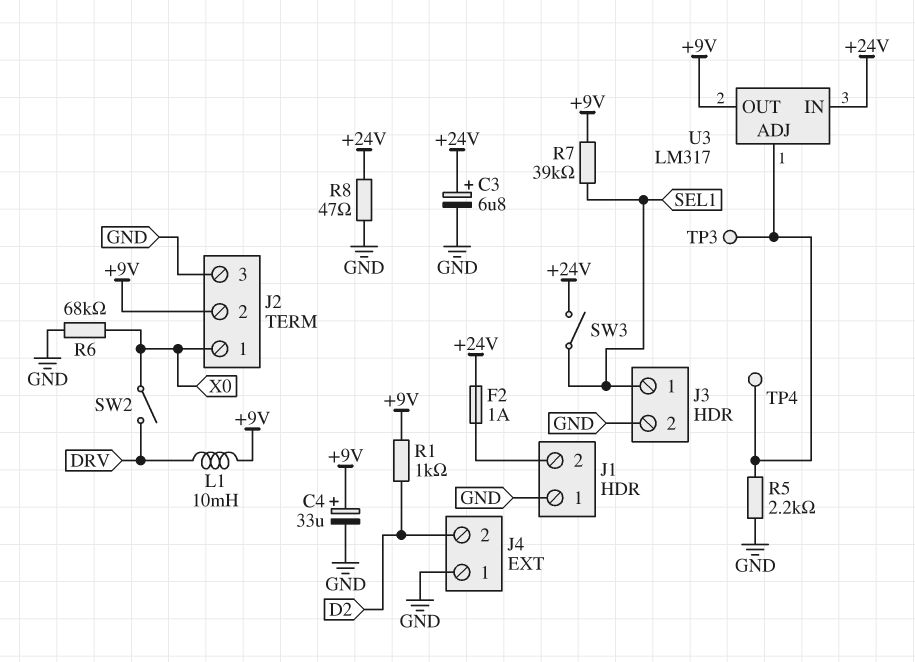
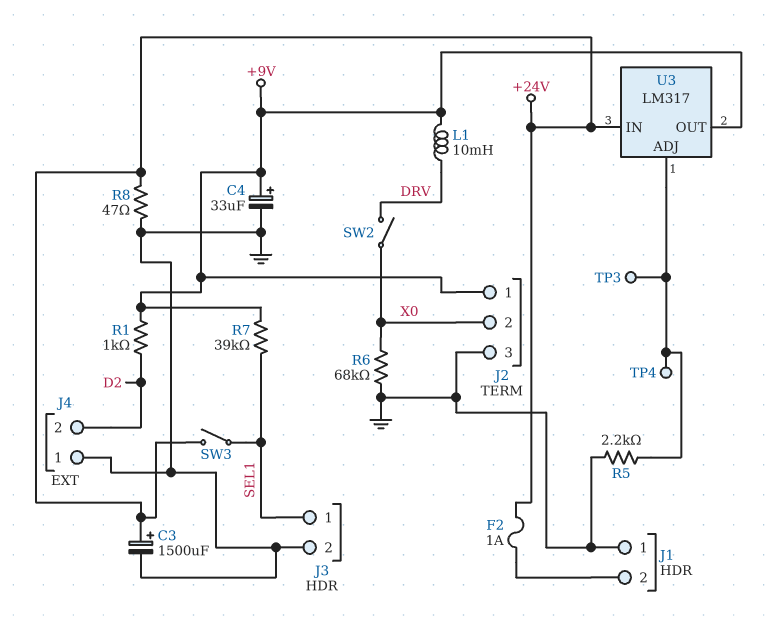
C3: 6.8uF (plus +24V, minus GND) -> 1500uF (plus +24V, minus GND)
J2 pin 1: X0 -> +9V
J2 pin 2: +9V -> X0

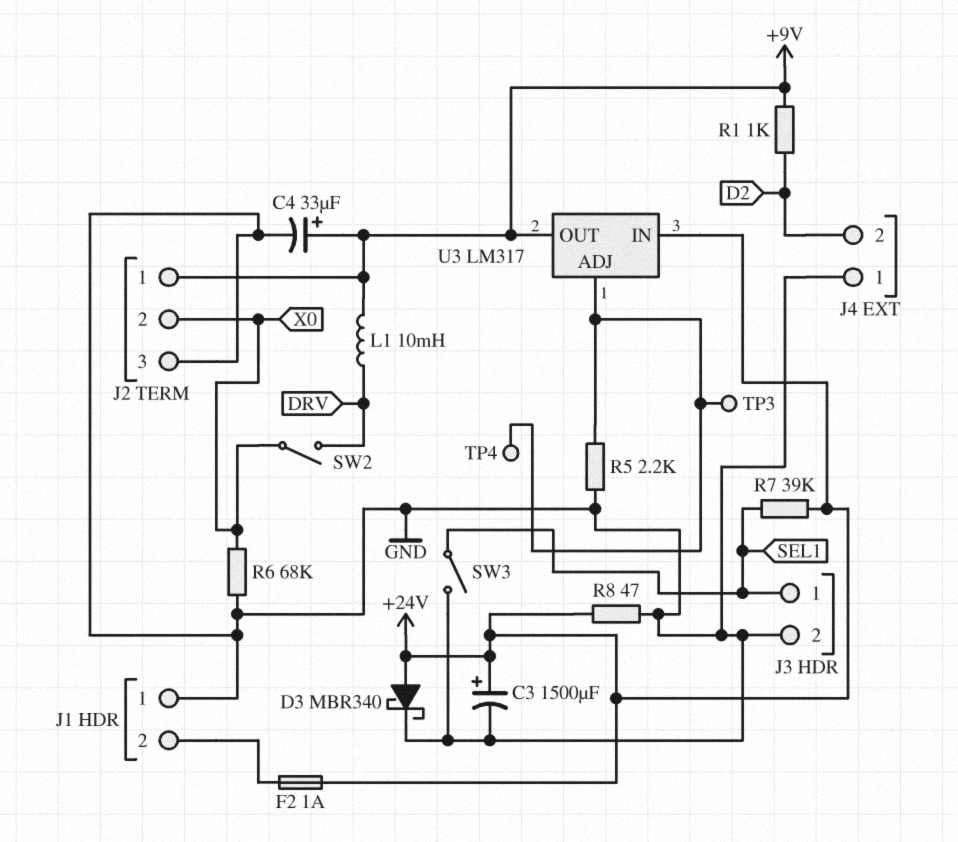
D3: none -> schottky MBR340 (A +24V, K GND)
R7: 39k (+9V, SEL1) -> 39k (+24V, SEL1)
SW3: switch (+24V, SEL1) -> switch (GND, SEL1)

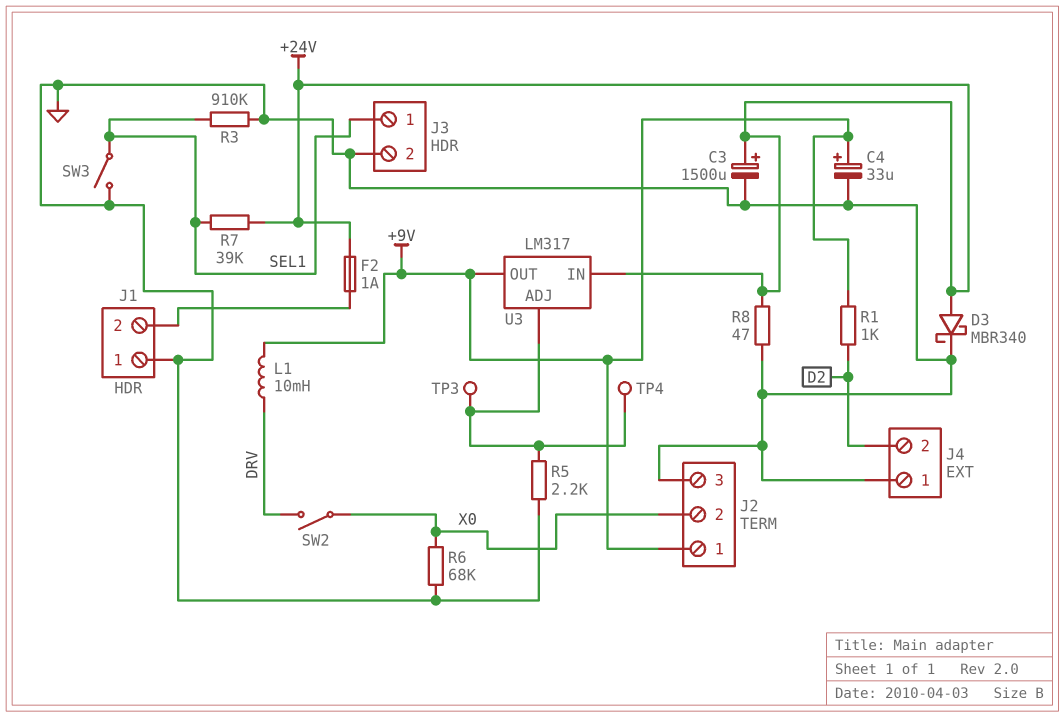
R3: none -> 910k (GND, SEL1)

